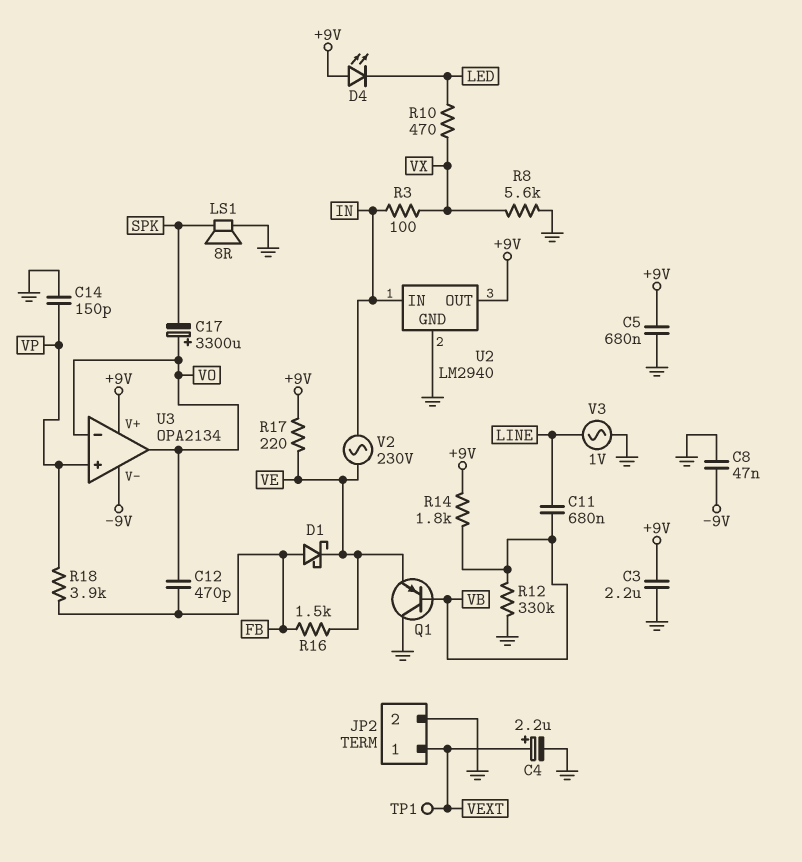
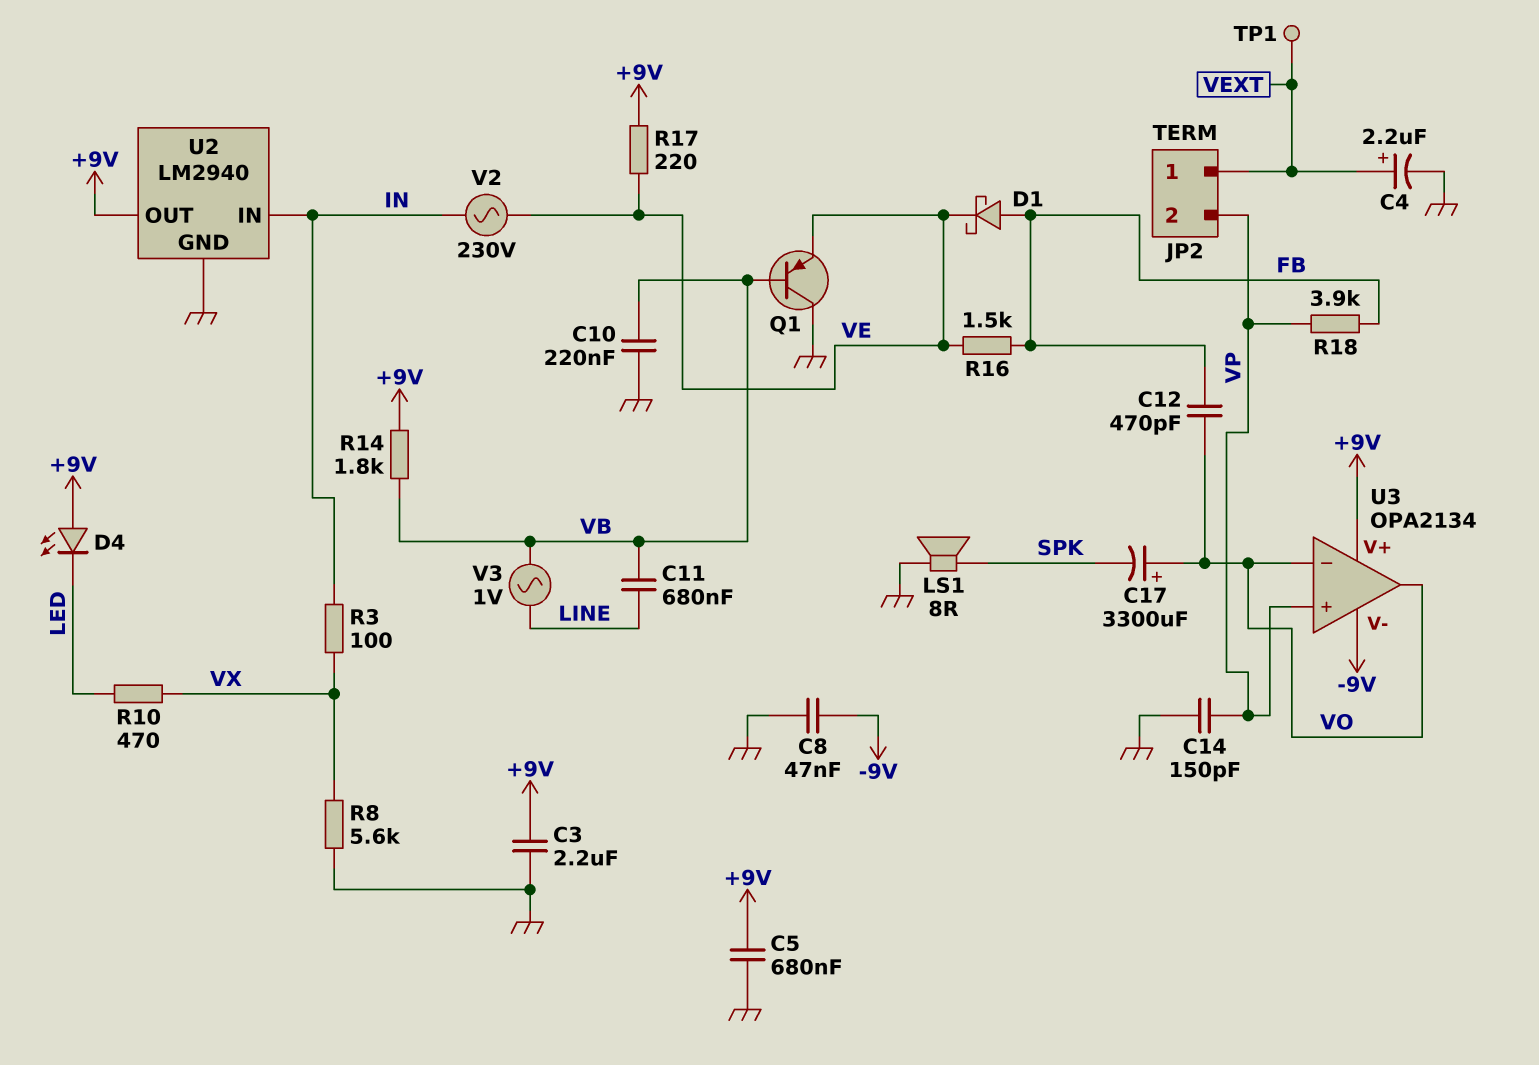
C10: none -> 220nF (GND, VB)
JP2 pin 2: GND -> VP
R12: 330k (GND, VB) -> none
V3: AC 1V (GND, LINE) -> AC 1V (LINE, VB)

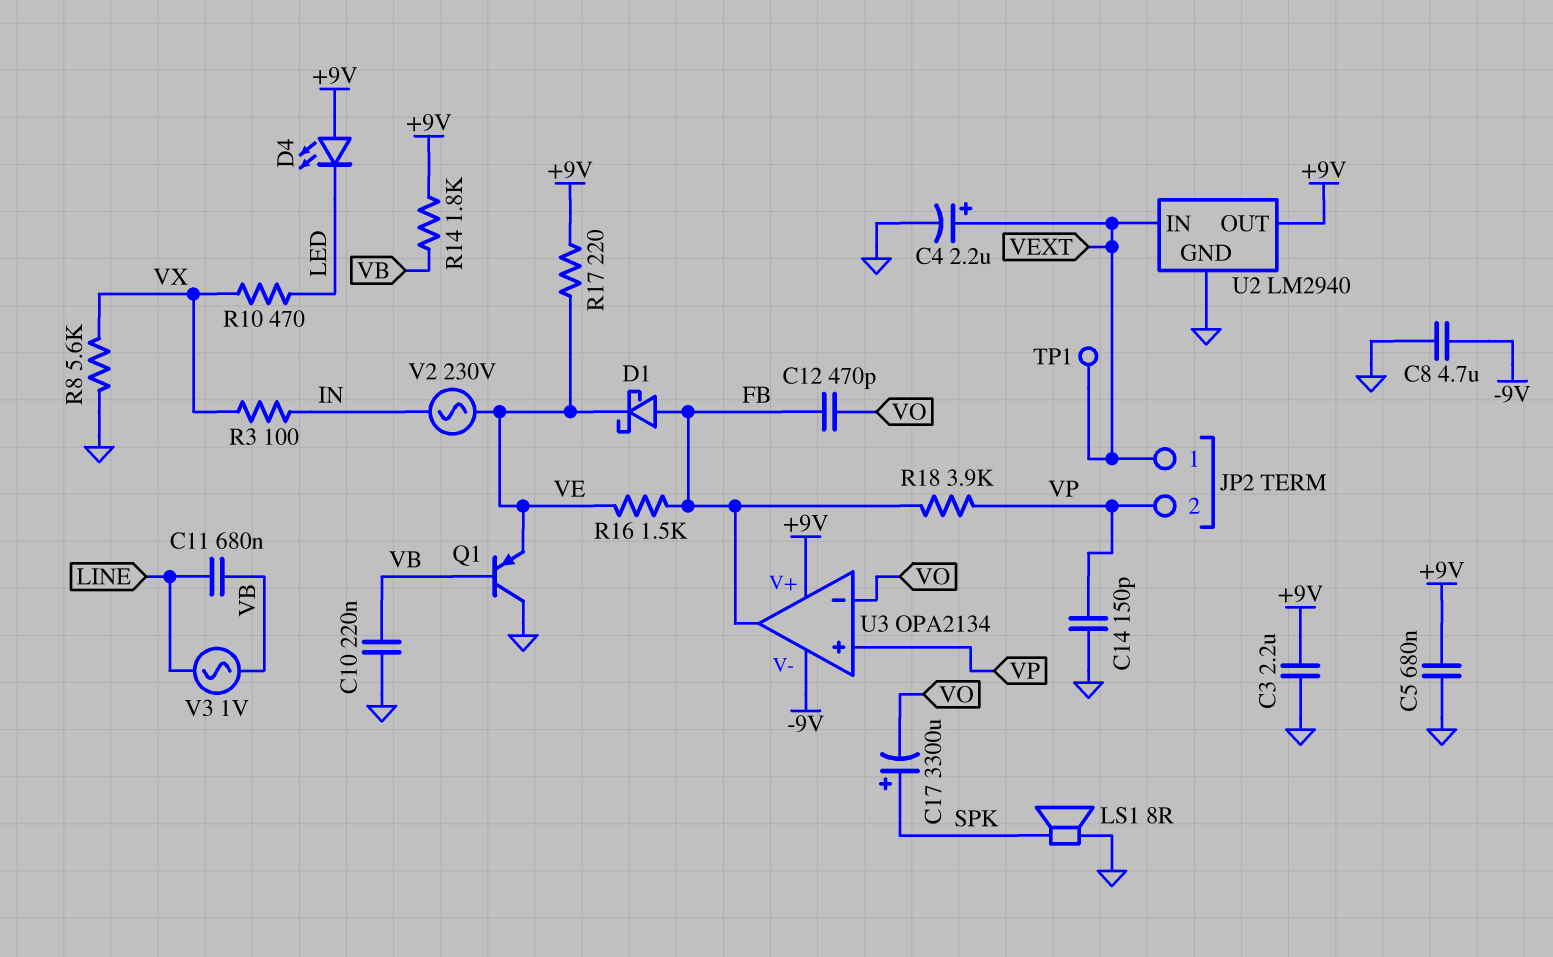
C8: 47nF (-9V, GND) -> 4.7uF (-9V, GND)
C17: 3300uF (plus VO, minus SPK) -> 3300uF (plus SPK, minus VO)
U2 pin IN: IN -> VEXT
U3 pin out: VO -> FB

